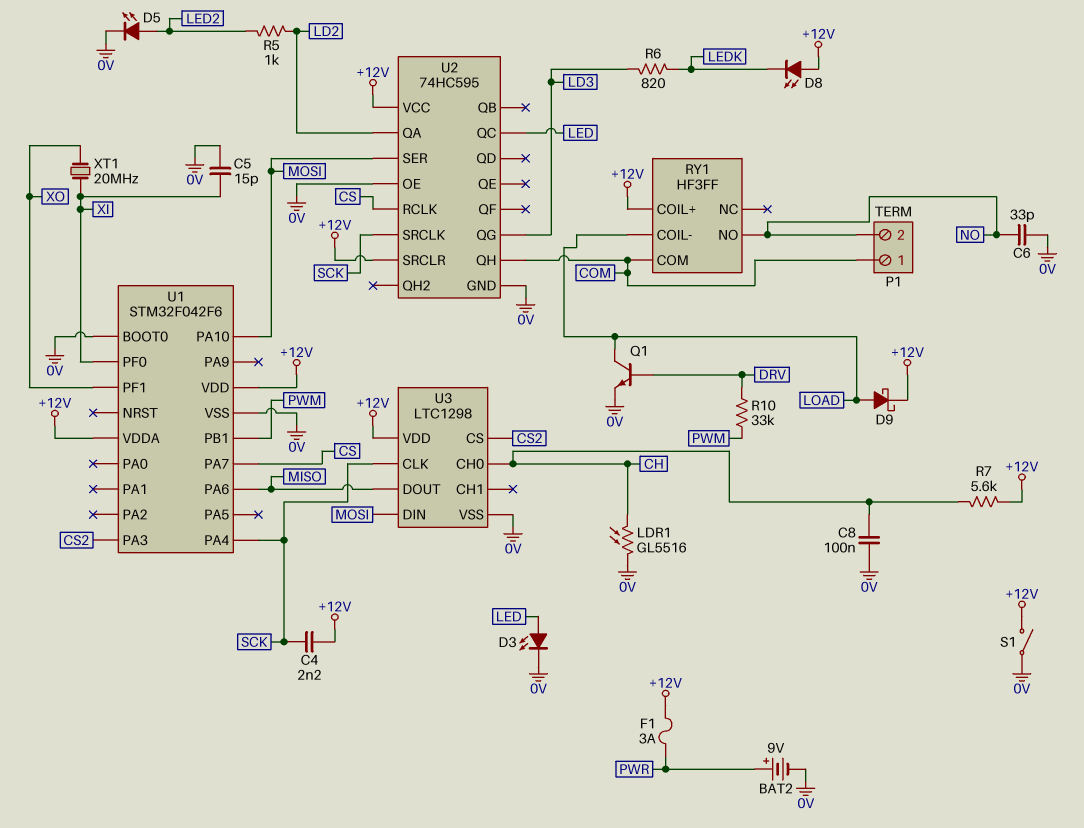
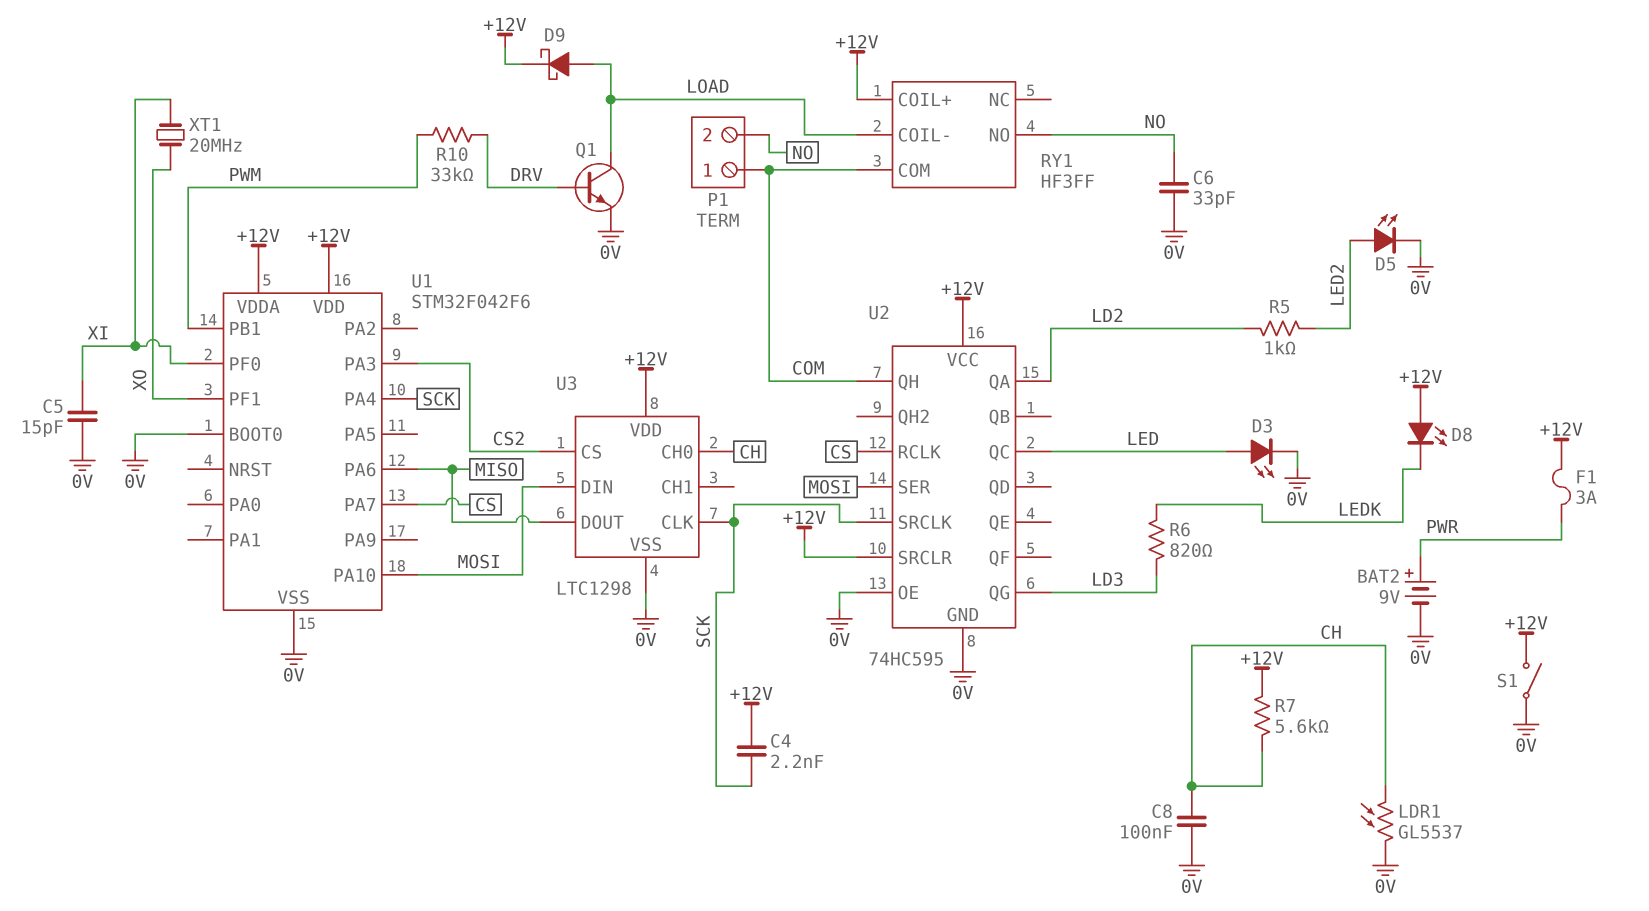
LDR1: GL5516 (0V, CH) -> GL5537 (0V, CH)

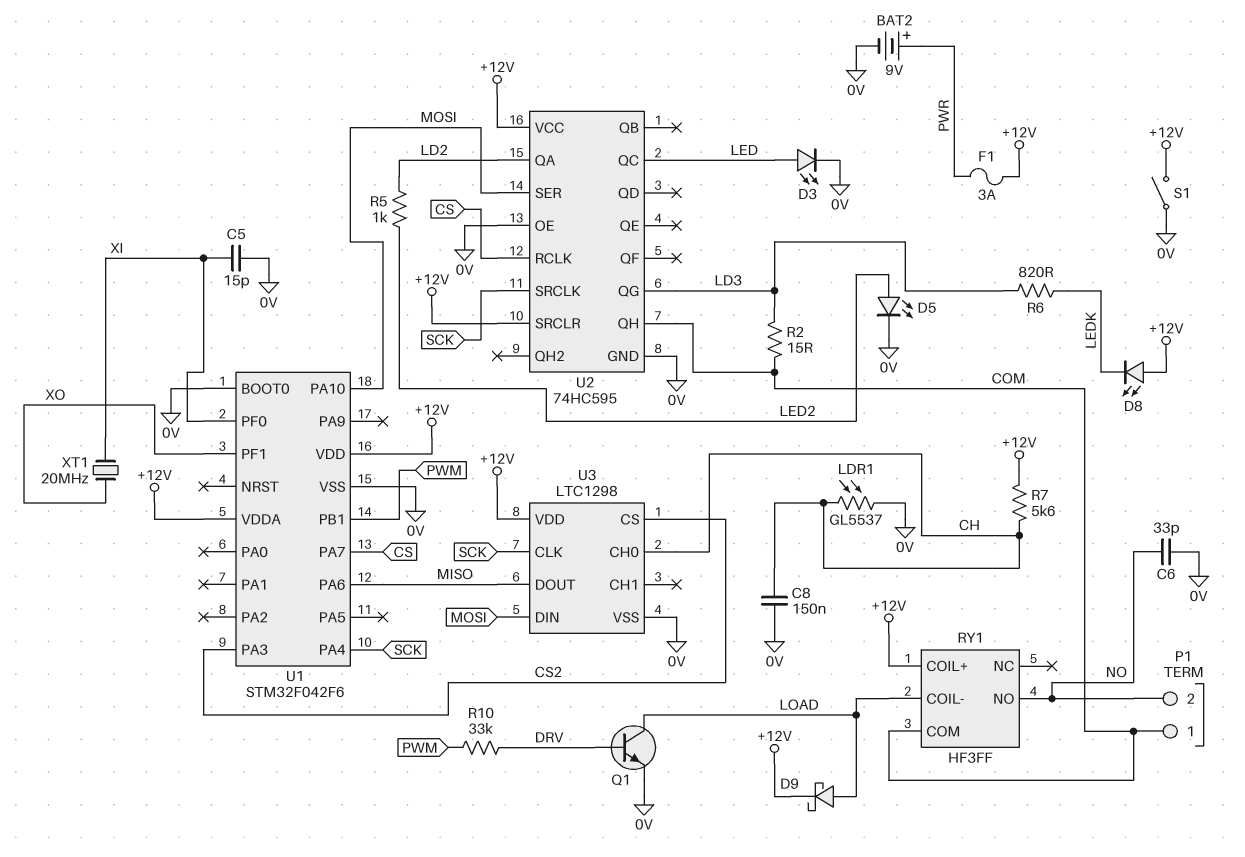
C4: 2.2nF (+12V, SCK) -> none
C8: 100nF (0V, CH) -> 150nF (0V, CH)
R2: none -> 15 (COM, LD3)

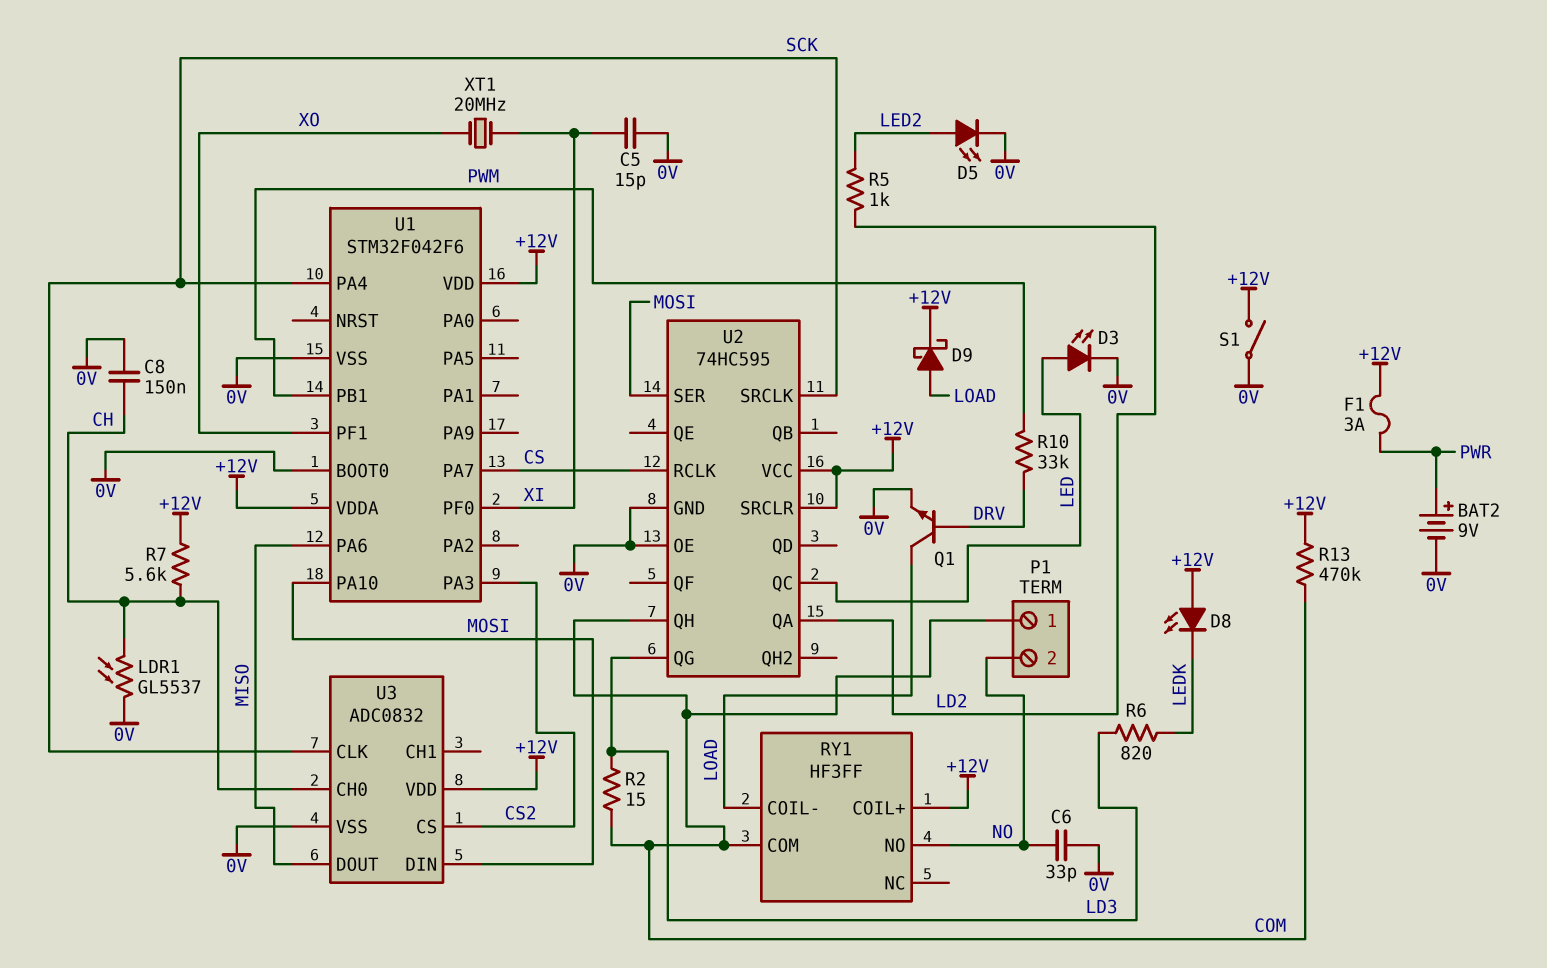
R13: none -> 470k (+12V, COM)
U3: LTC1298 -> ADC0832

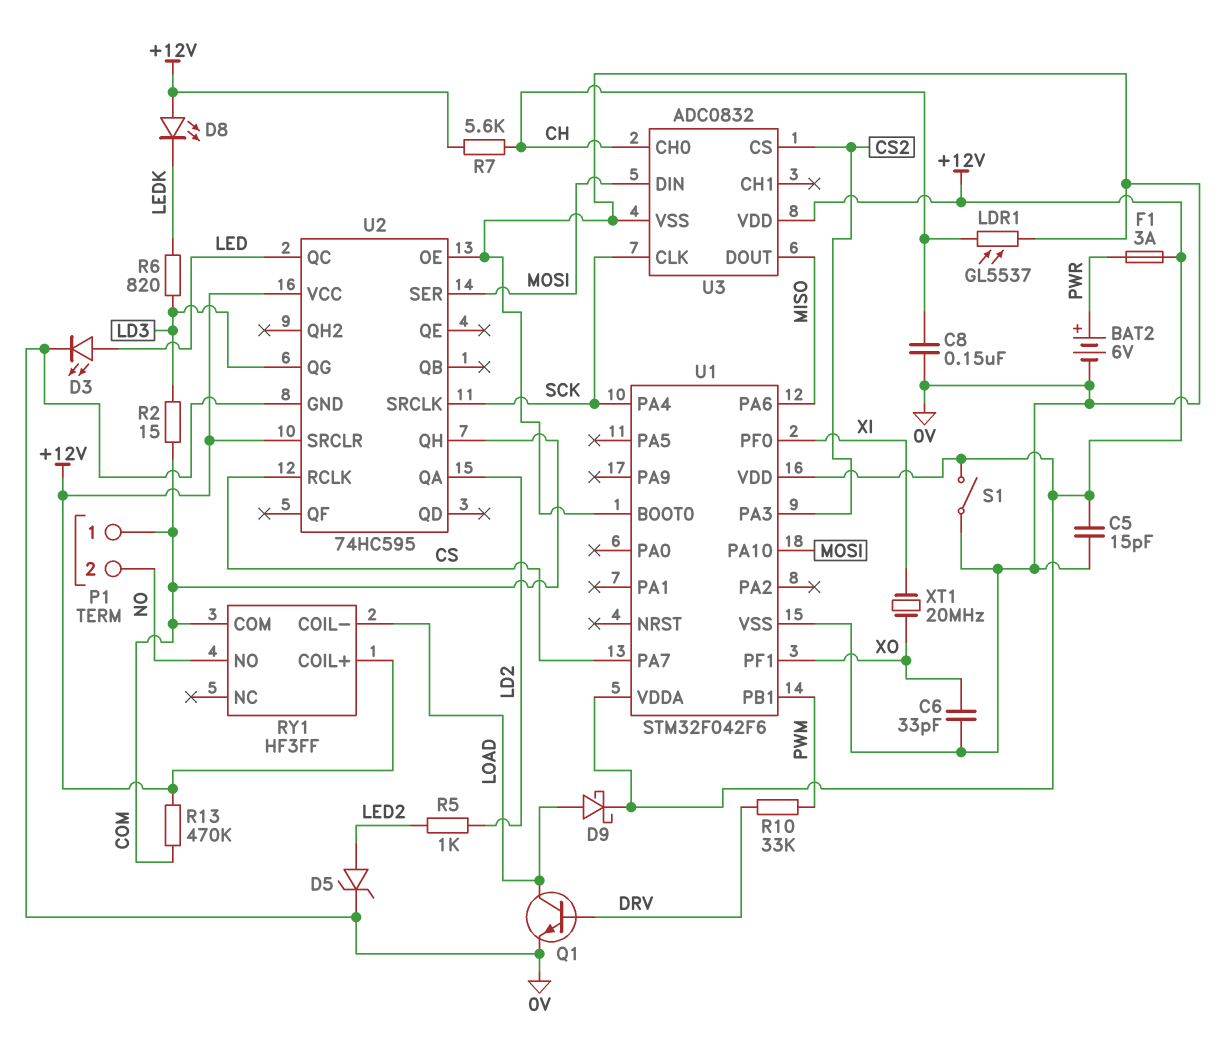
BAT2: 9V (plus PWR, minus 0V) -> 6V (plus PWR, minus 0V)
C5: 15pF (0V, XI) -> 15pF (+12V, 0V)
C6: 33pF (0V, NO) -> 33pF (0V, XO)
D5: LED (A LED2, K 0V) -> zener (A LED2, K 0V)

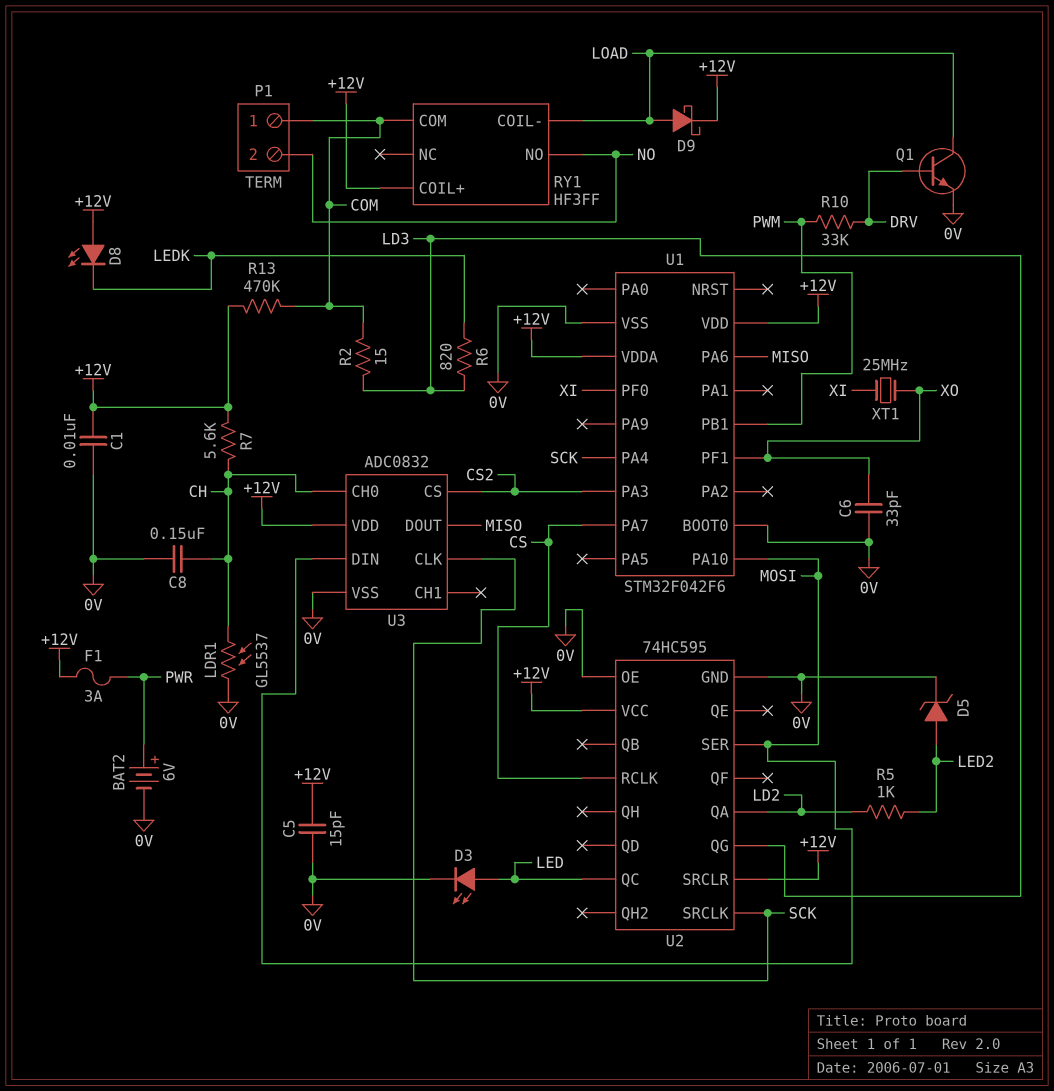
C1: none -> 10nF (+12V, 0V)
S1: switch (+12V, 0V) -> none
U2 pin QH: COM -> none
XT1: 20MHz (XI, XO) -> 25MHz (XI, XO)

